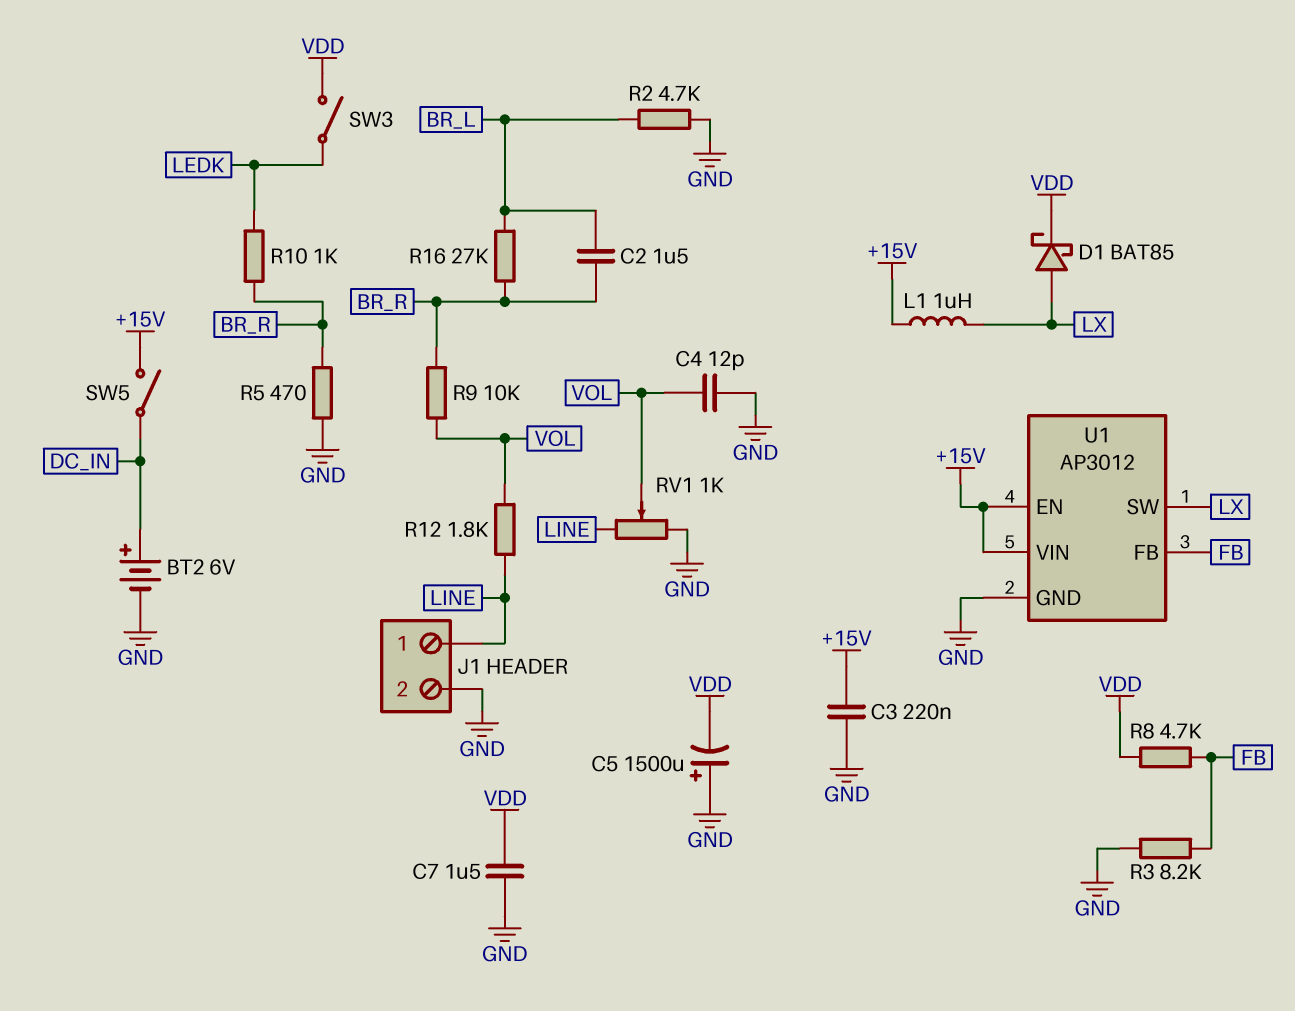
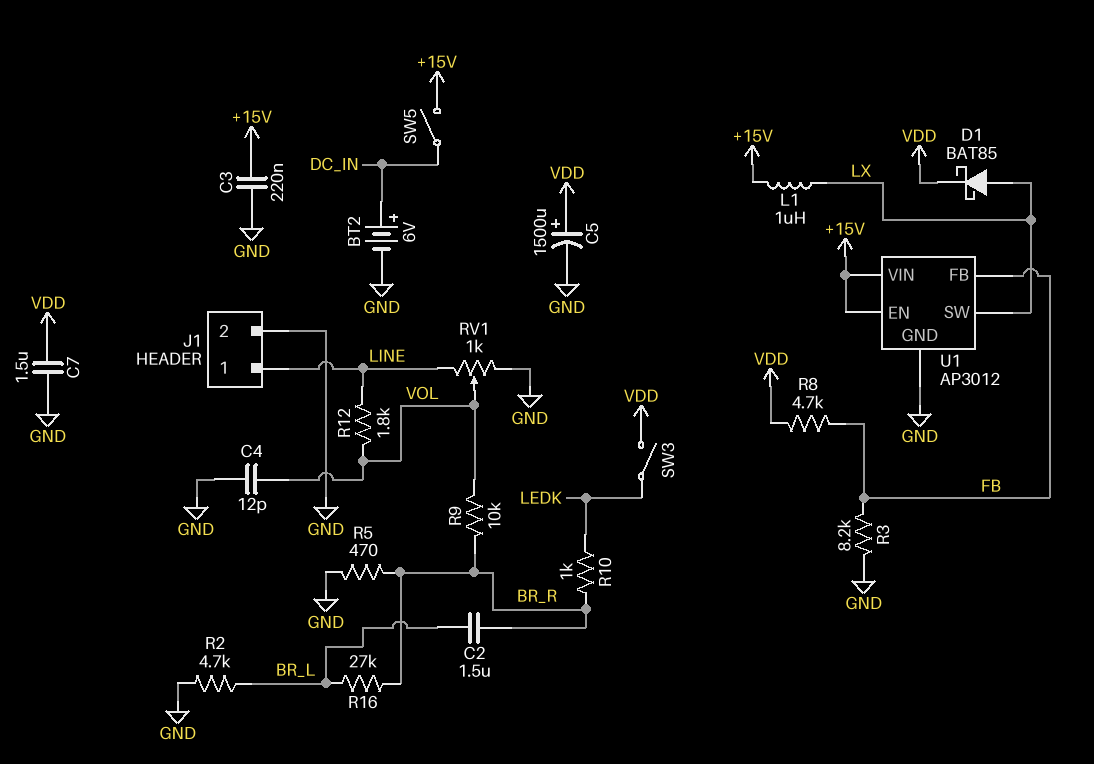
C5: 1500uF (plus GND, minus VDD) -> 1500uF (plus VDD, minus GND)

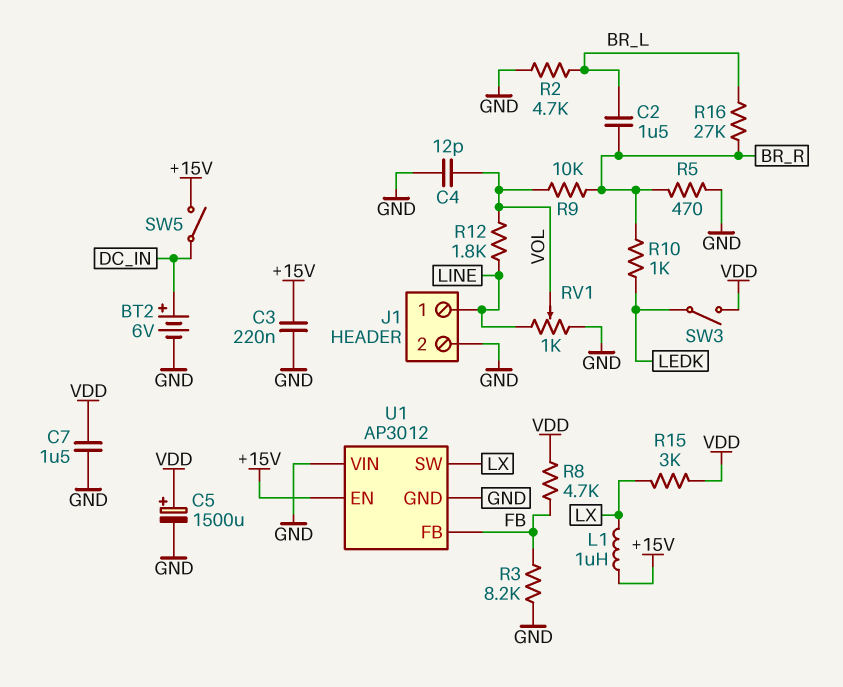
D1: schottky BAT85 (A LX, K VDD) -> none
R15: none -> 3k (LX, VDD)
U1 pin VIN: +15V -> GND

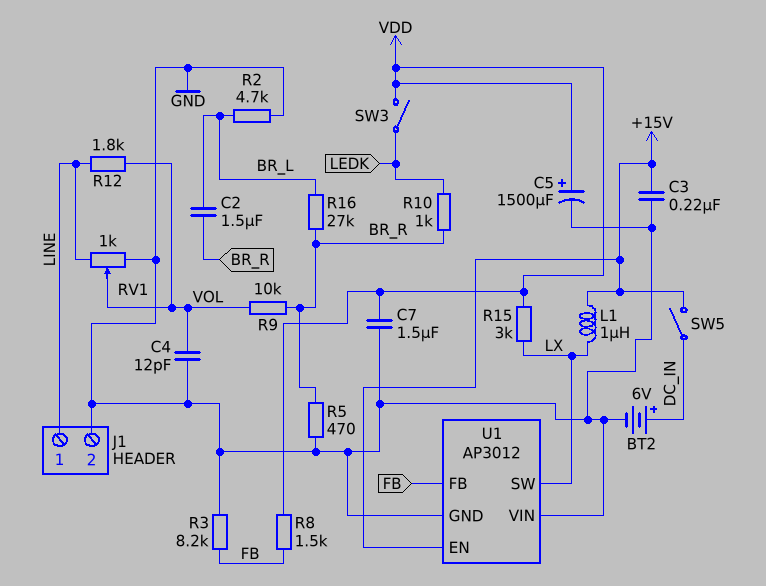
R8: 4.7k (FB, VDD) -> 1.5k (FB, VDD)

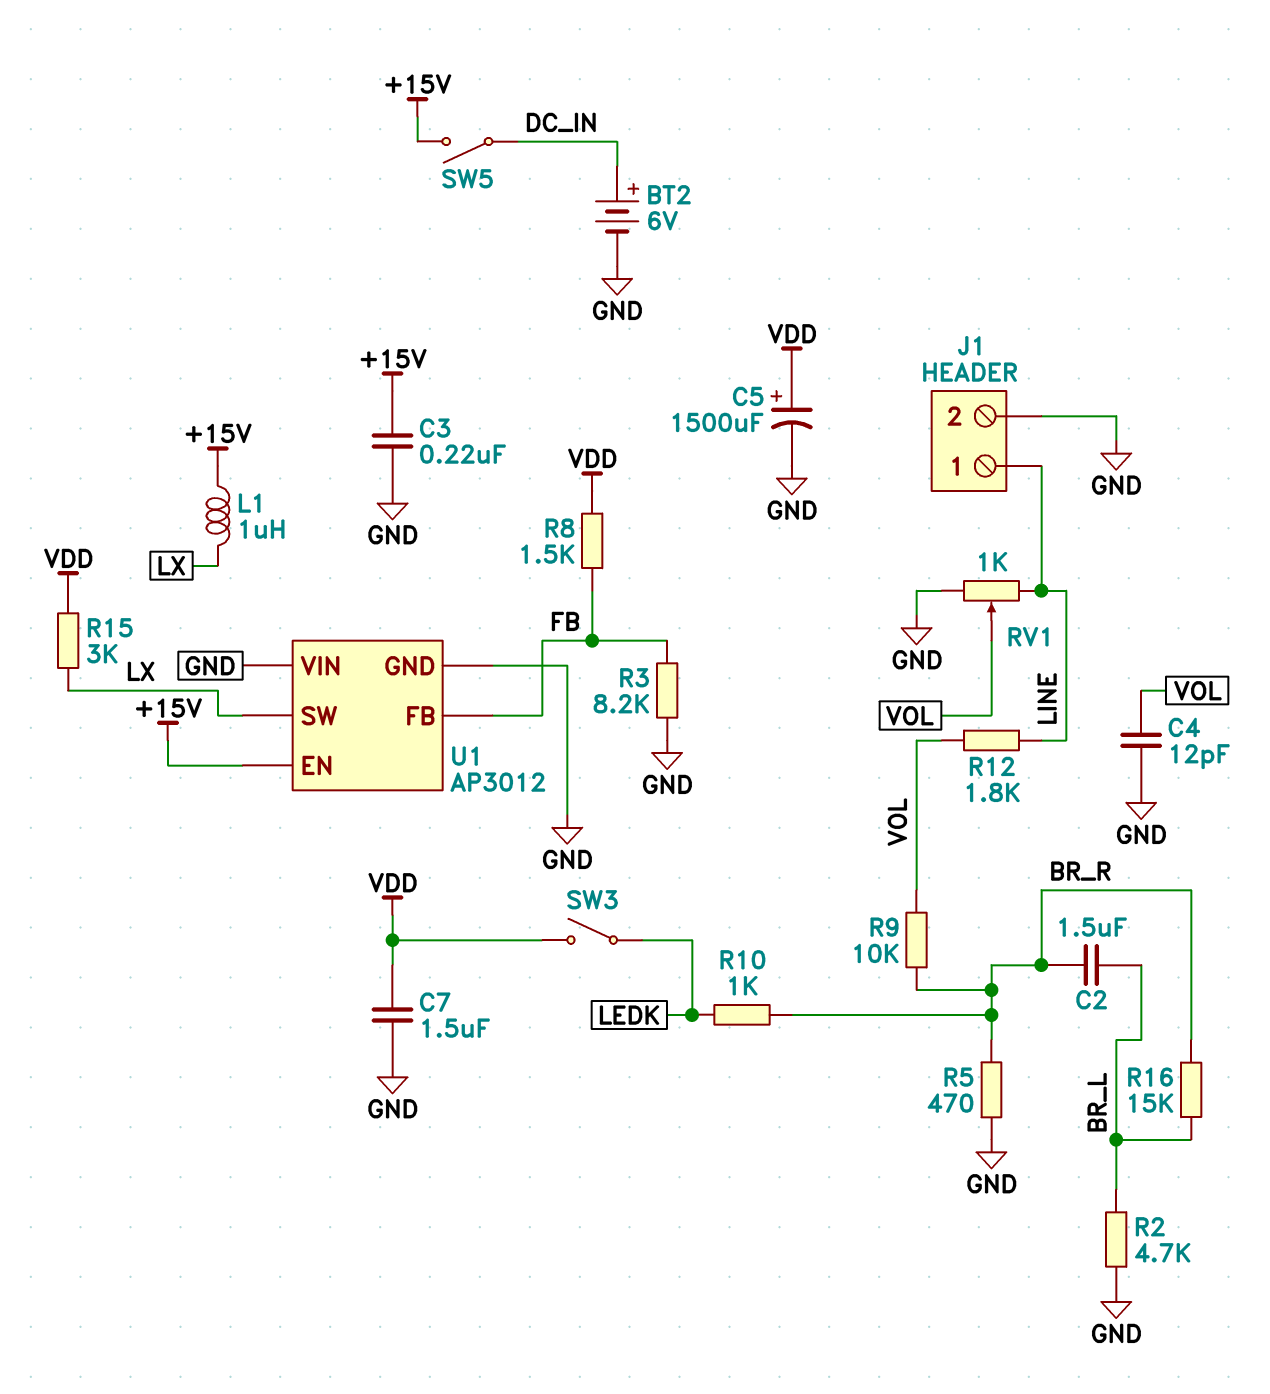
R16: 27k (BR_L, BR_R) -> 15k (BR_L, BR_R)

